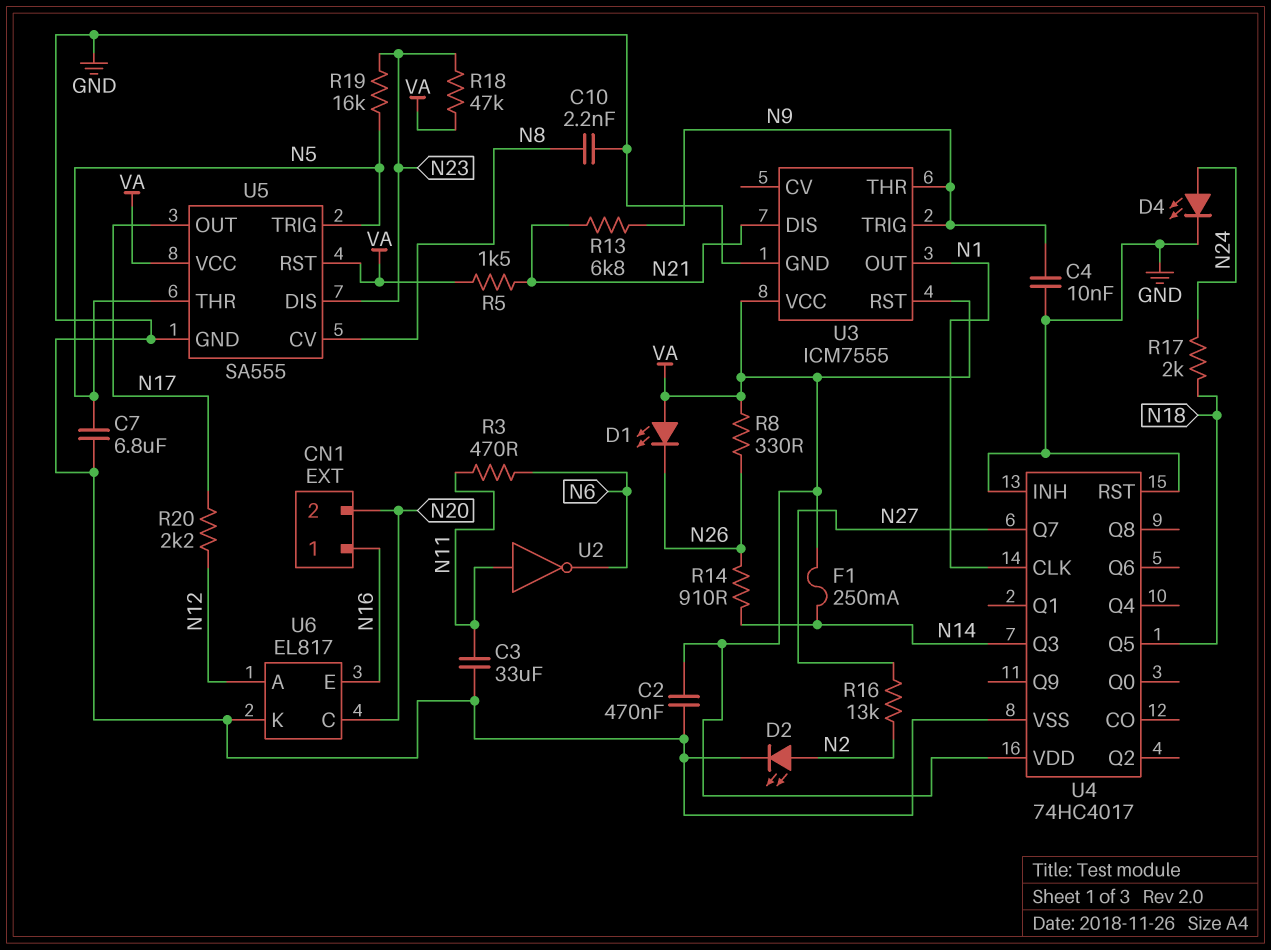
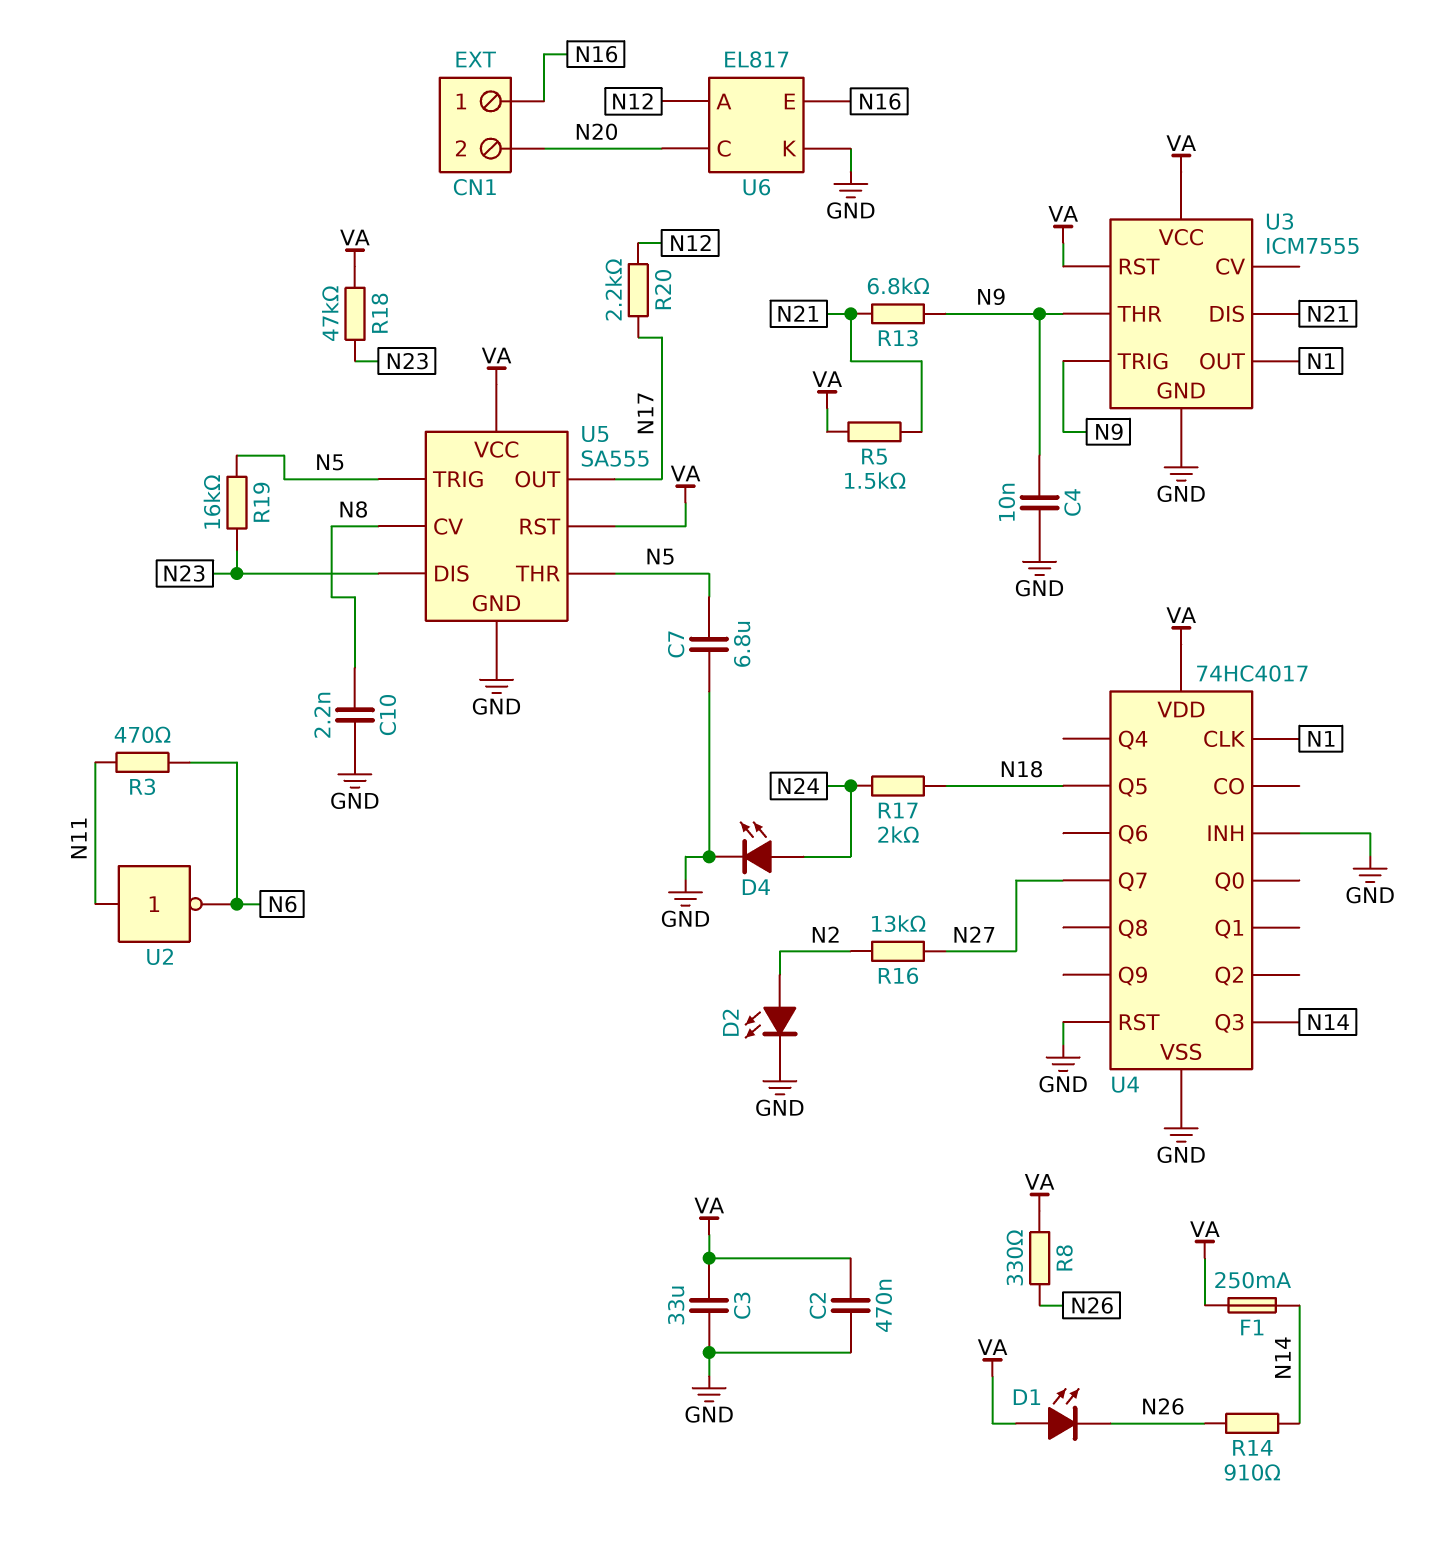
C3: 33uF (GND, N11) -> 33uF (GND, VA)

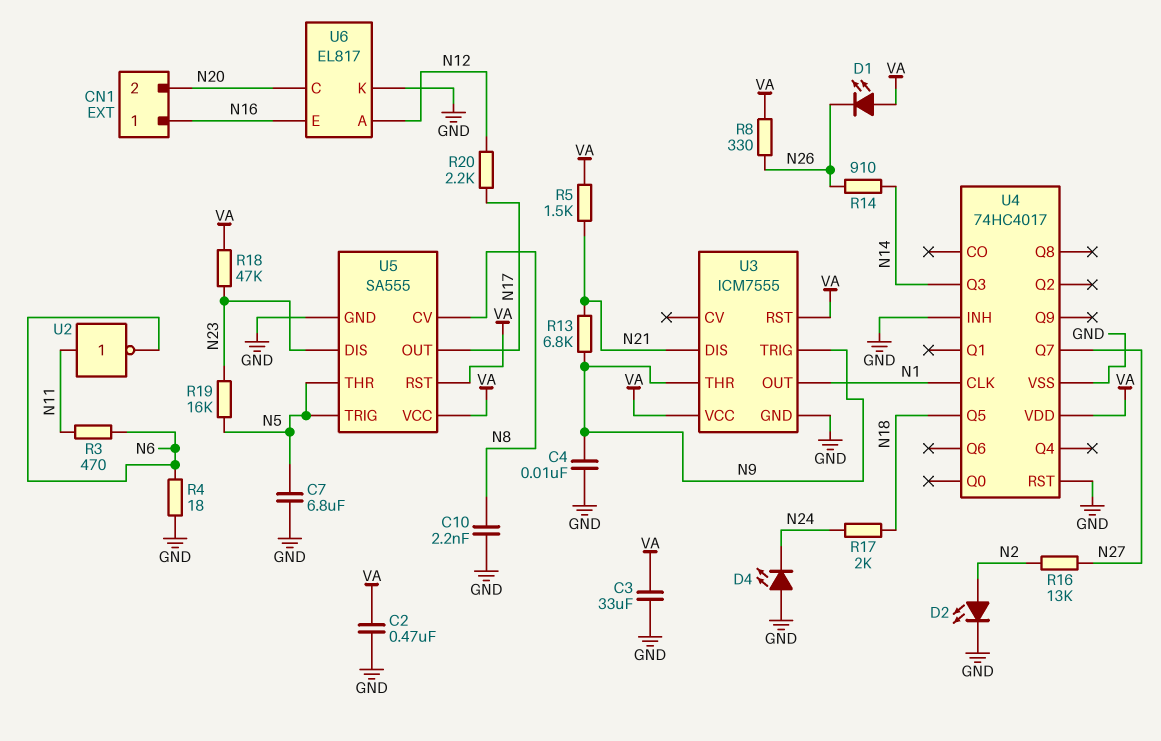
D4: LED (A N24, K GND) -> LED (A GND, K N24)
F1: 250mA (N14, VA) -> none
R4: none -> 18 (GND, N6)

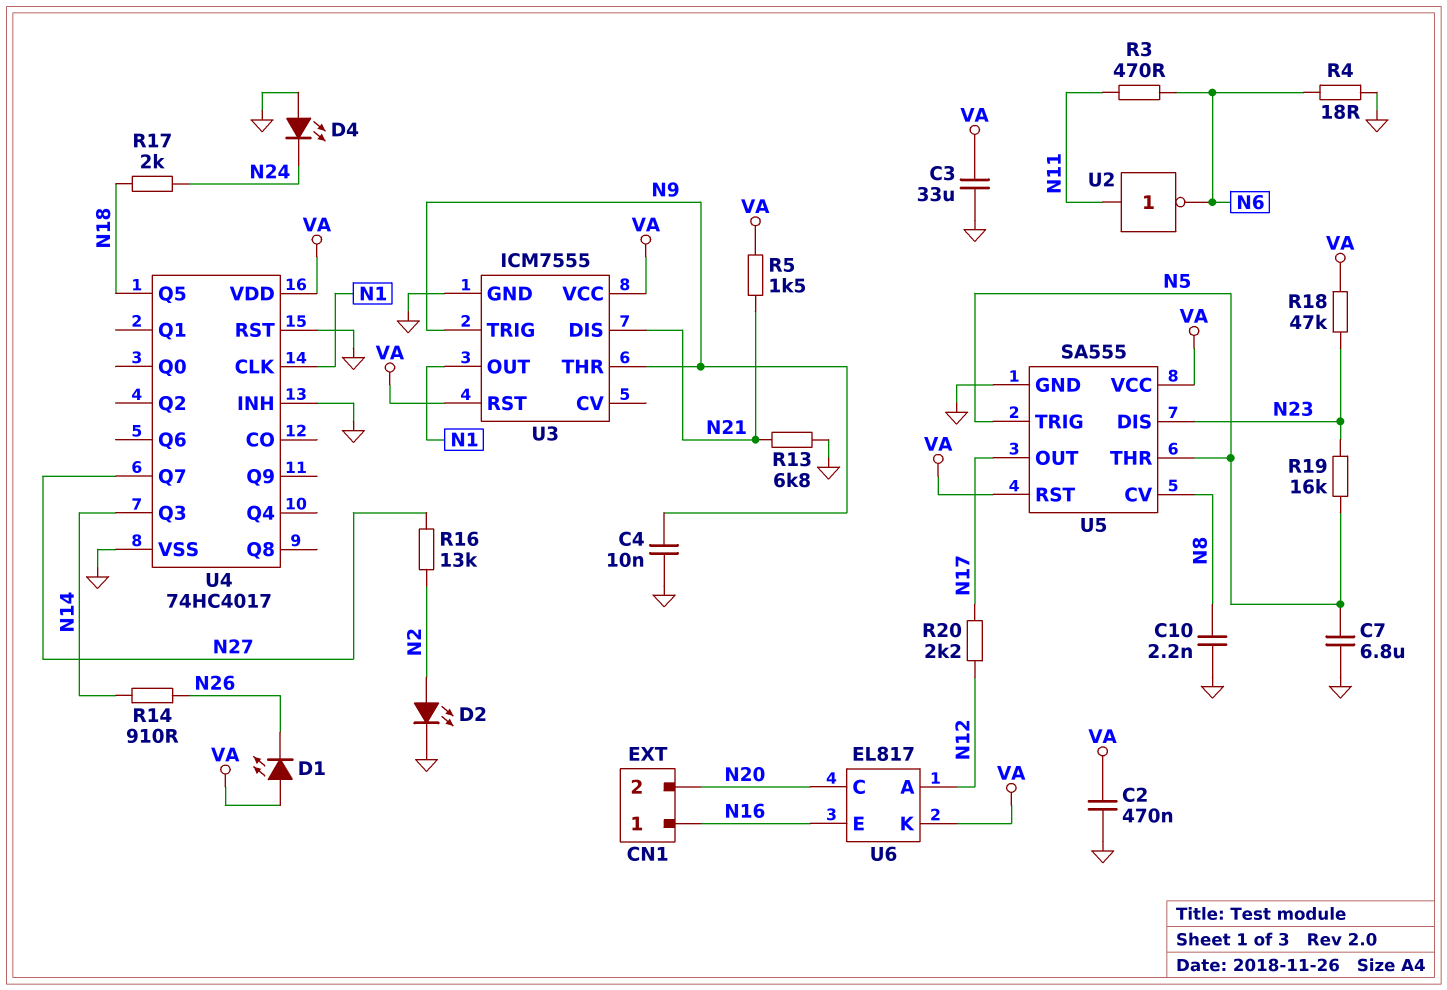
R8: 330 (N26, VA) -> none
R13: 6.8k (N9, N21) -> 6.8k (GND, N21)
U6 pin K: GND -> VA

